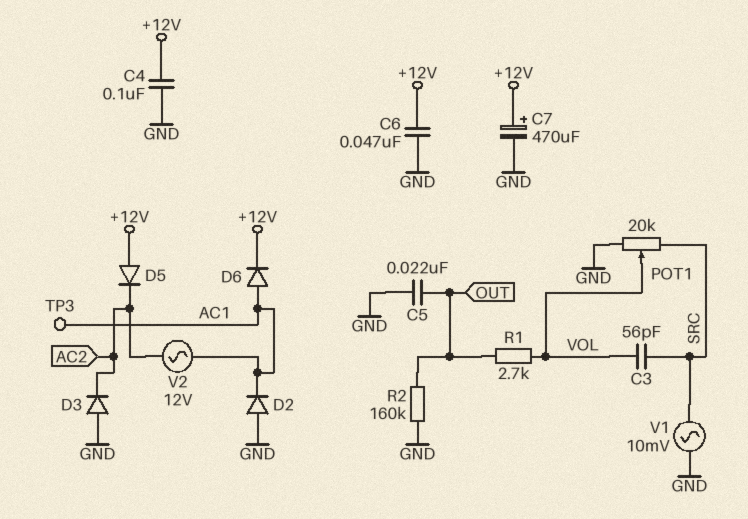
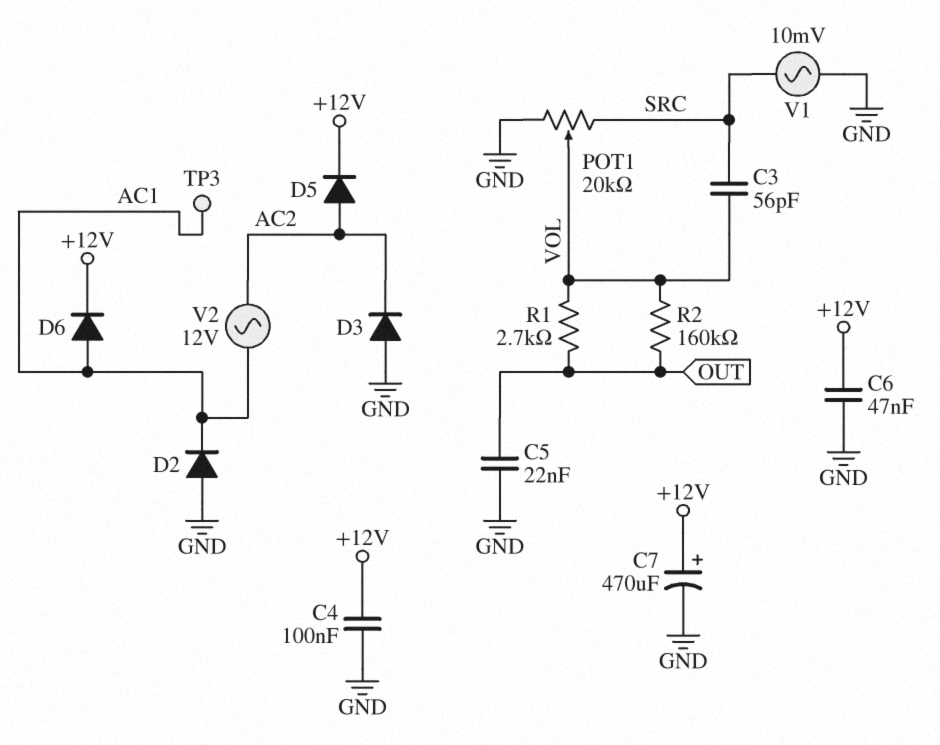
D5: diode (A +12V, K AC2) -> diode (A AC2, K +12V)
R2: 160k (GND, OUT) -> 160k (OUT, VOL)

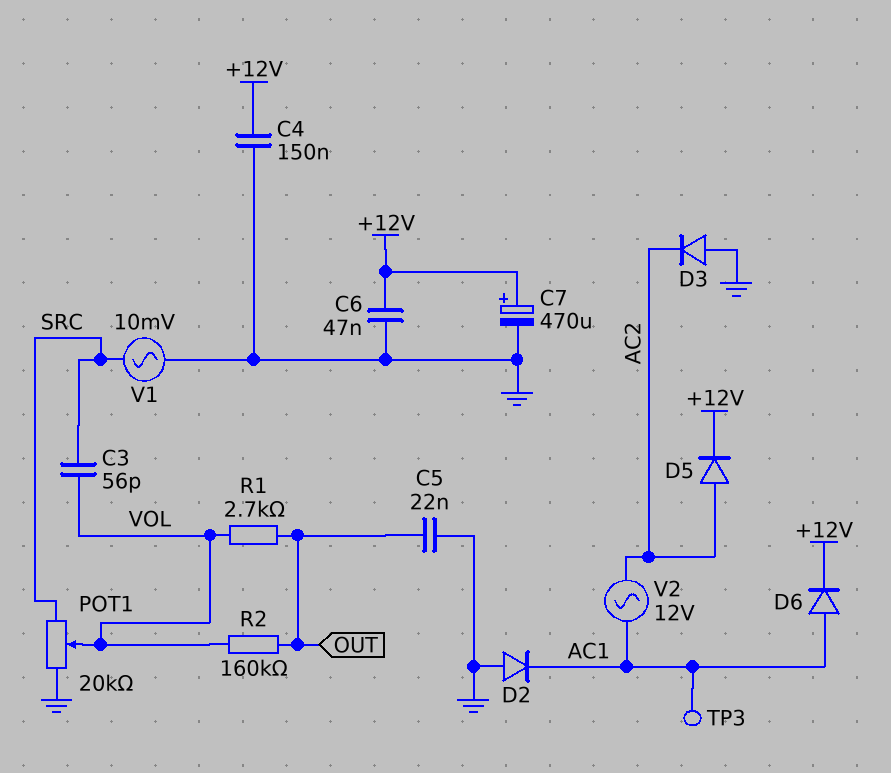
C4: 100nF (+12V, GND) -> 150nF (+12V, GND)

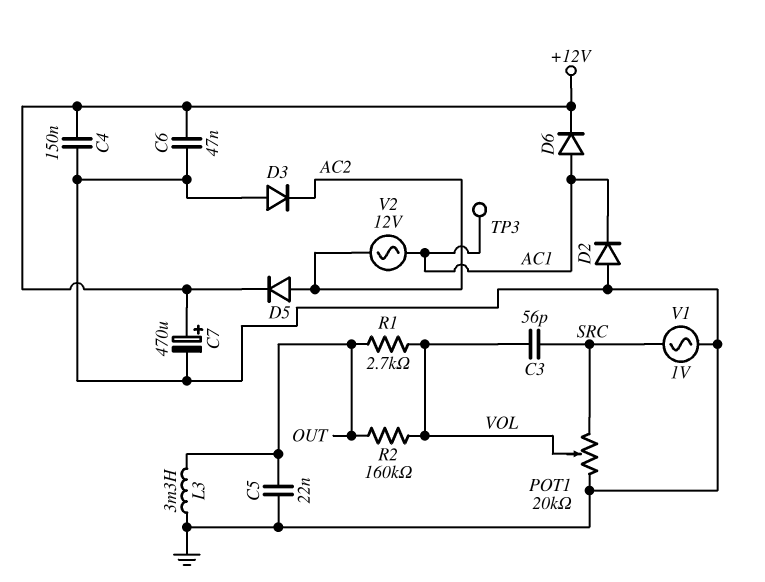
L3: none -> 3.3mH (GND, OUT)
V1: AC 10mV (GND, SRC) -> AC 1V (GND, SRC)

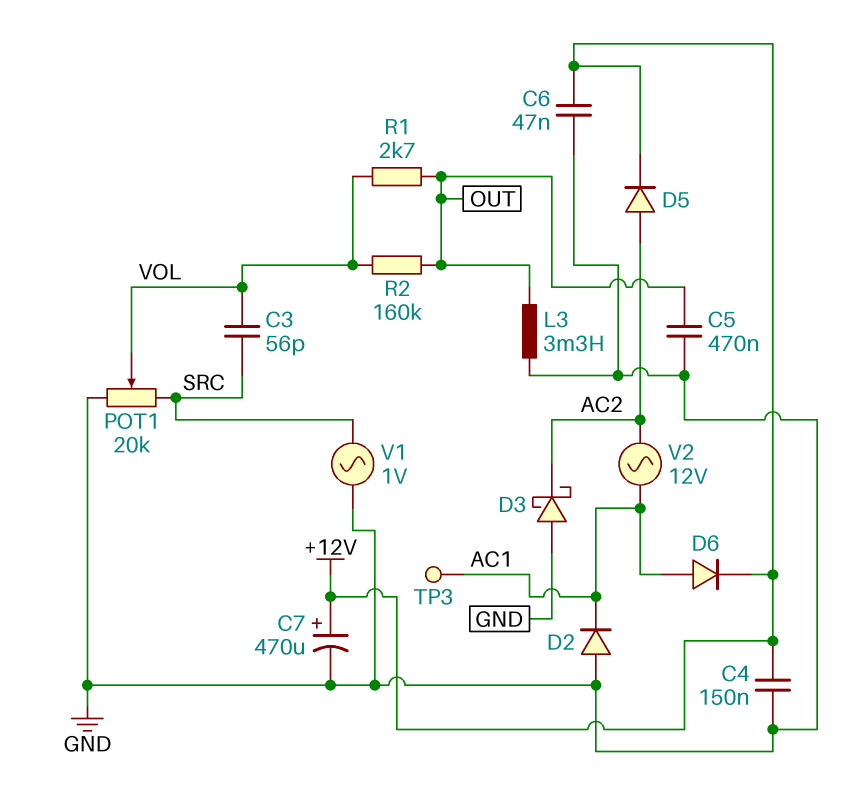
C5: 22nF (GND, OUT) -> 470nF (GND, OUT)
D3: diode (A GND, K AC2) -> schottky (A GND, K AC2)

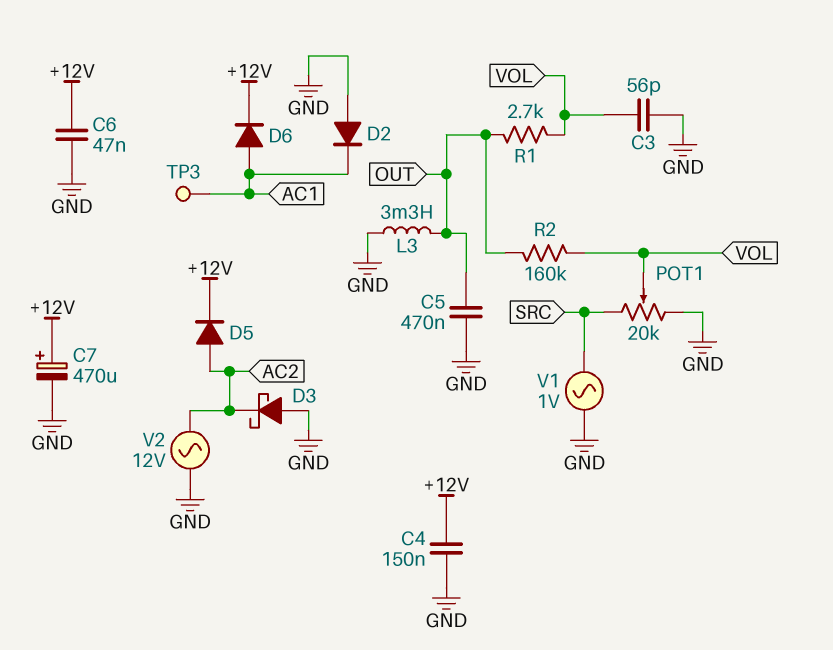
C3: 56pF (SRC, VOL) -> 56pF (GND, VOL)
V2: AC 12V (AC1, AC2) -> AC 12V (AC2, GND)

